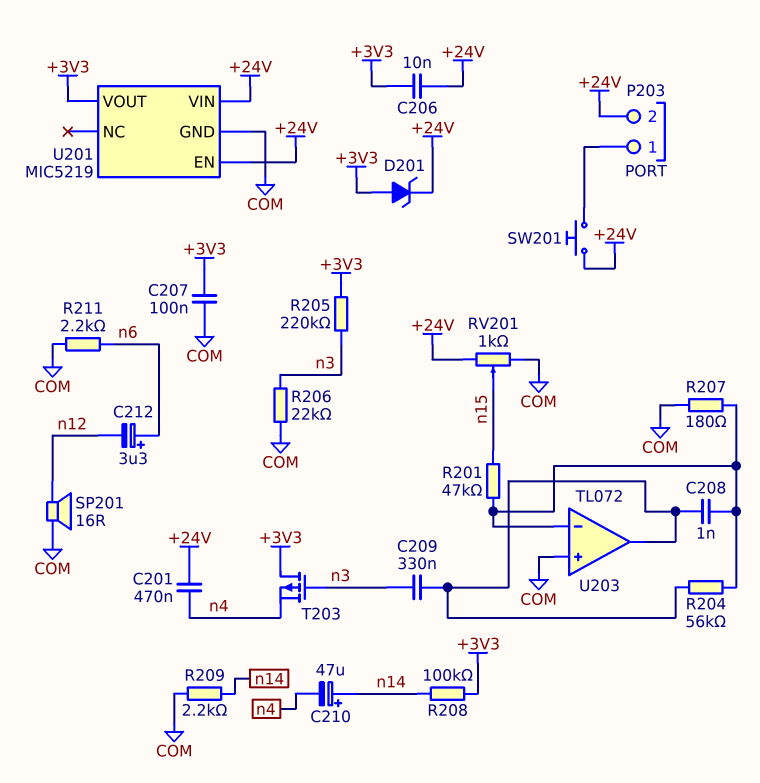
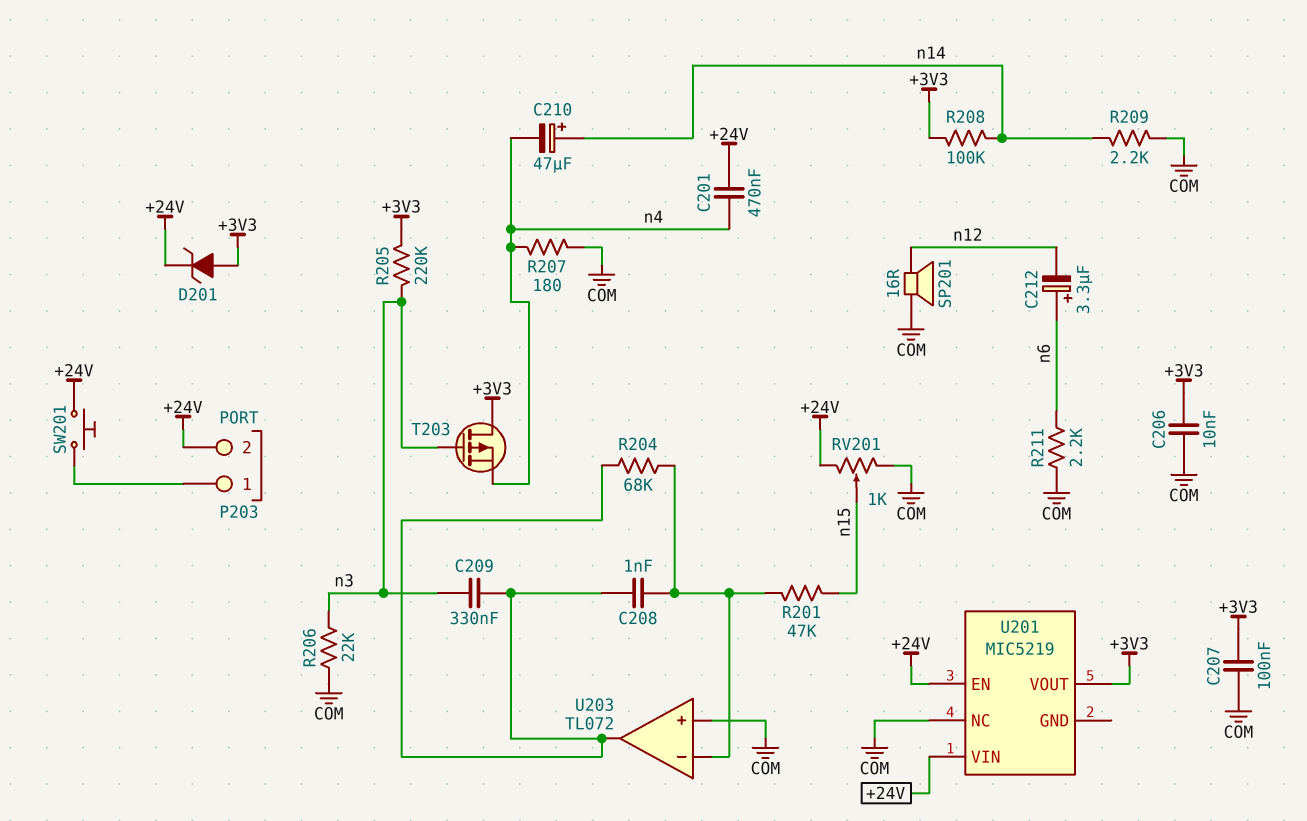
C206: 10nF (+3V3, +24V) -> 10nF (+3V3, COM)
R204: 56k (U203/in-, U203/out) -> 68k (U203/in-, U203/out)
R207: 180 (COM, U203/in-) -> 180 (COM, n4)
U201 pin GND: COM -> none
U201 pin NC: none -> COM

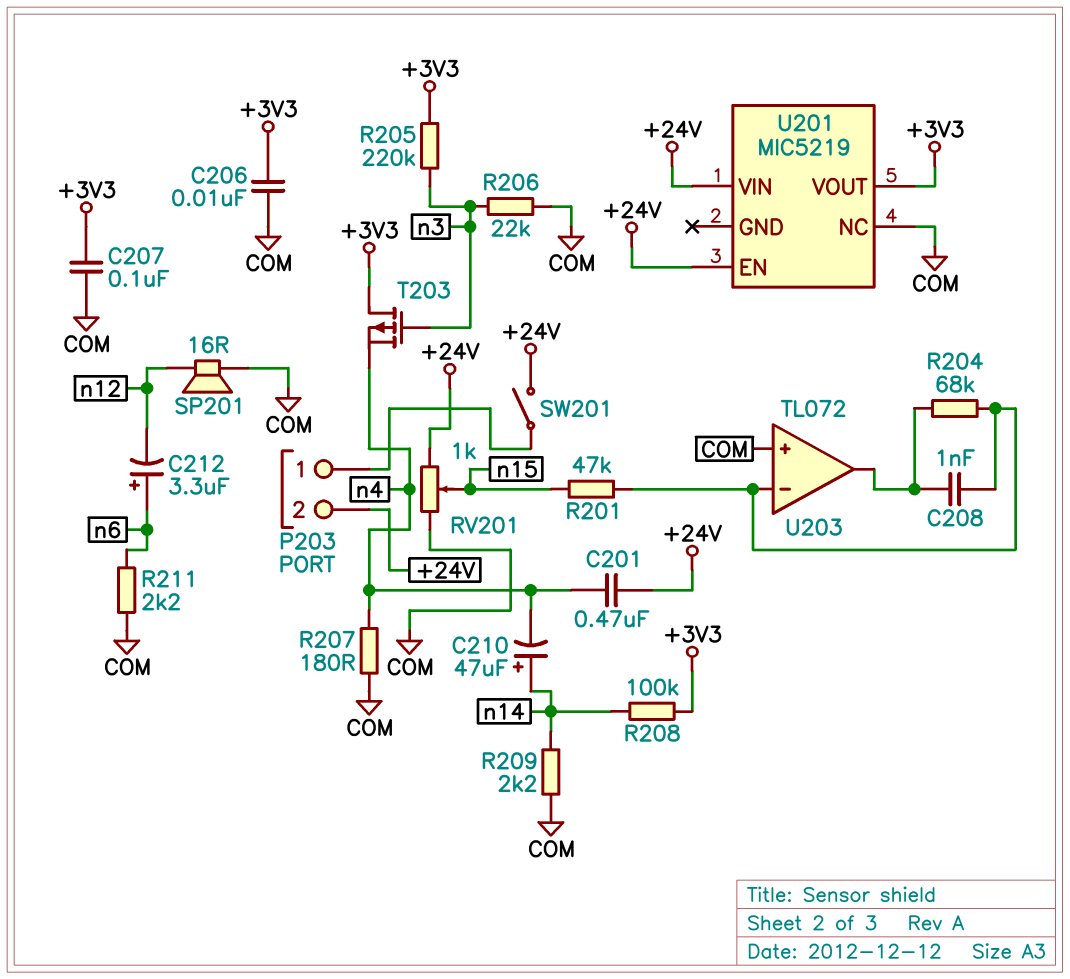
C209: 330nF (U203/out, n3) -> none
D201: zener (A +3V3, K +24V) -> none
SW201: button (+24V, P203/1) -> switch (+24V, P203/1)

